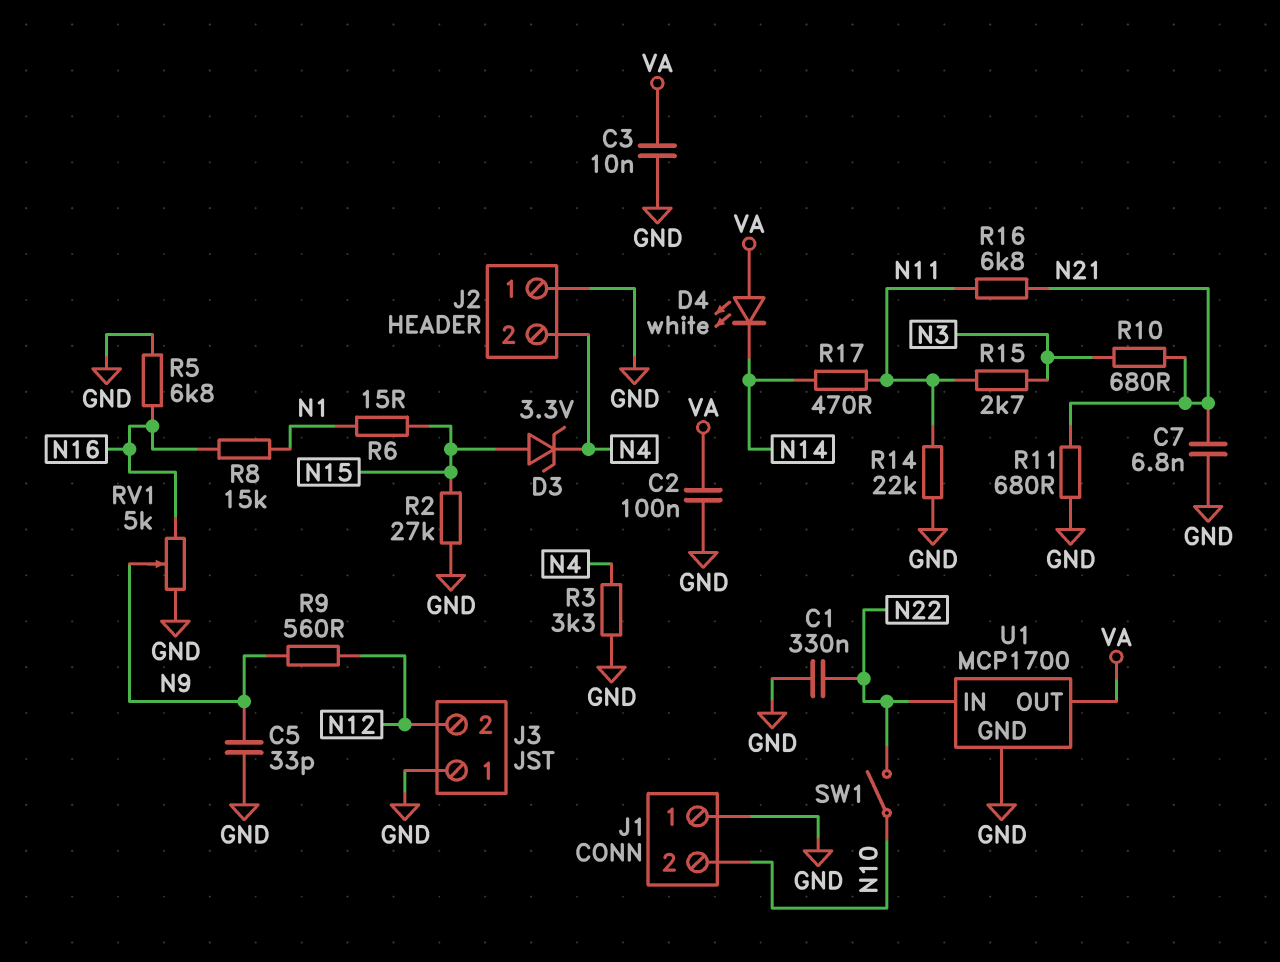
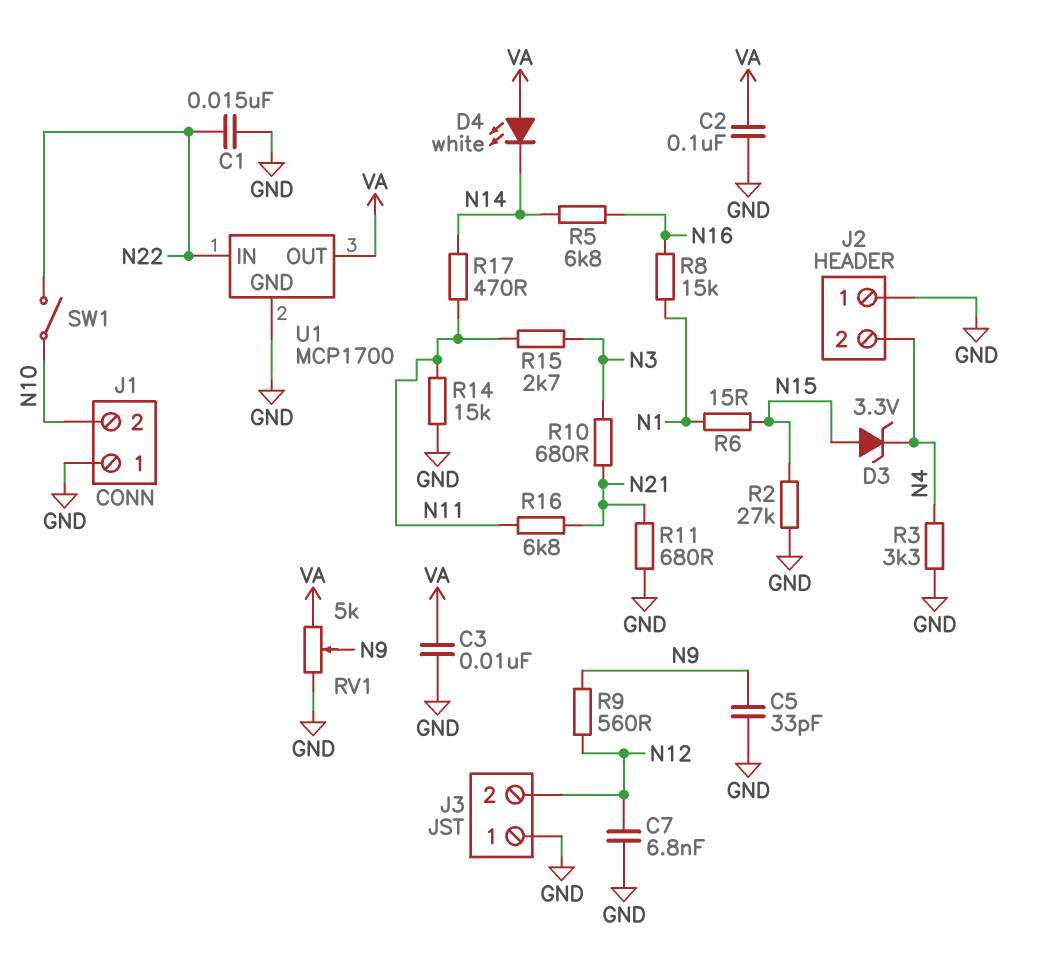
C1: 330nF (GND, N22) -> 15nF (GND, N22)
C7: 6.8nF (GND, N21) -> 6.8nF (GND, N12)
R5: 6.8k (GND, N16) -> 6.8k (N14, N16)
R14: 22k (GND, N11) -> 15k (GND, N11)
RV1: 5k (GND, N16, wiper N9) -> 5k (GND, VA, wiper N9)

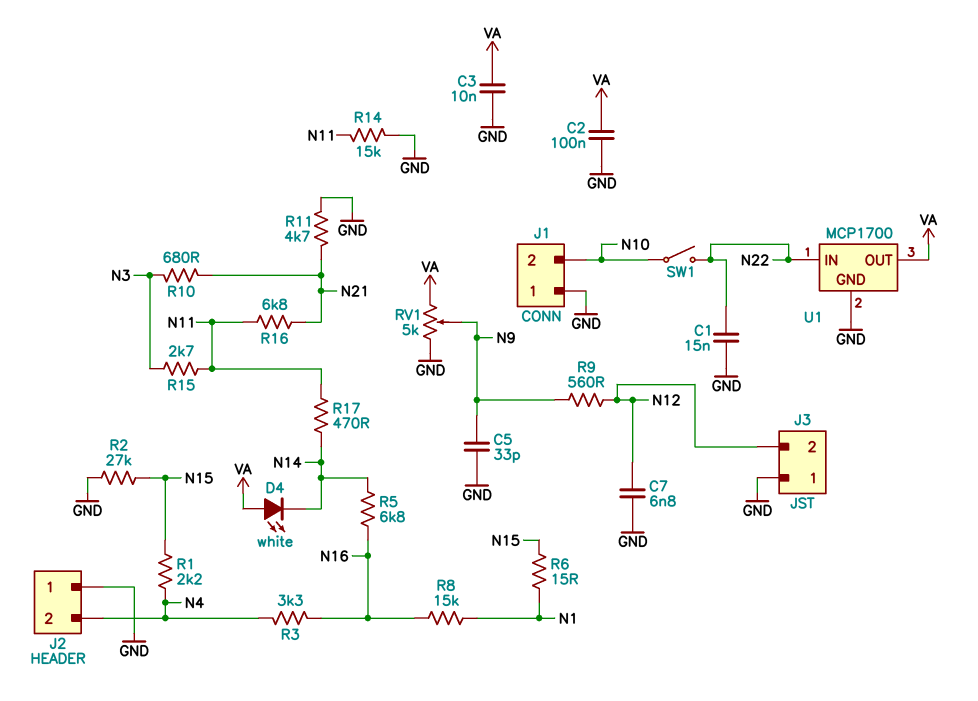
D3: zener 3.3V (A N15, K N4) -> none
R1: none -> 2.2k (N4, N15)
R3: 3.3k (GND, N4) -> 3.3k (N4, N16)
R11: 680 (GND, N21) -> 4.7k (GND, N21)

